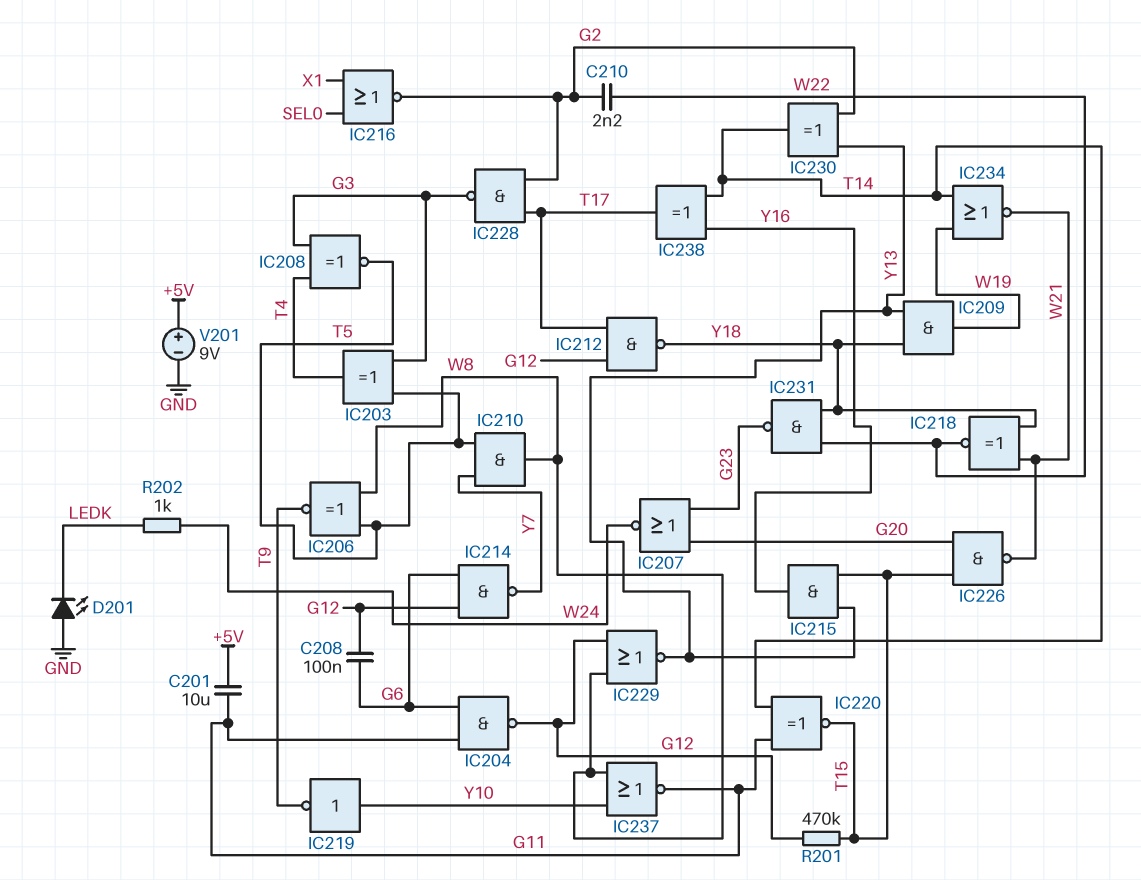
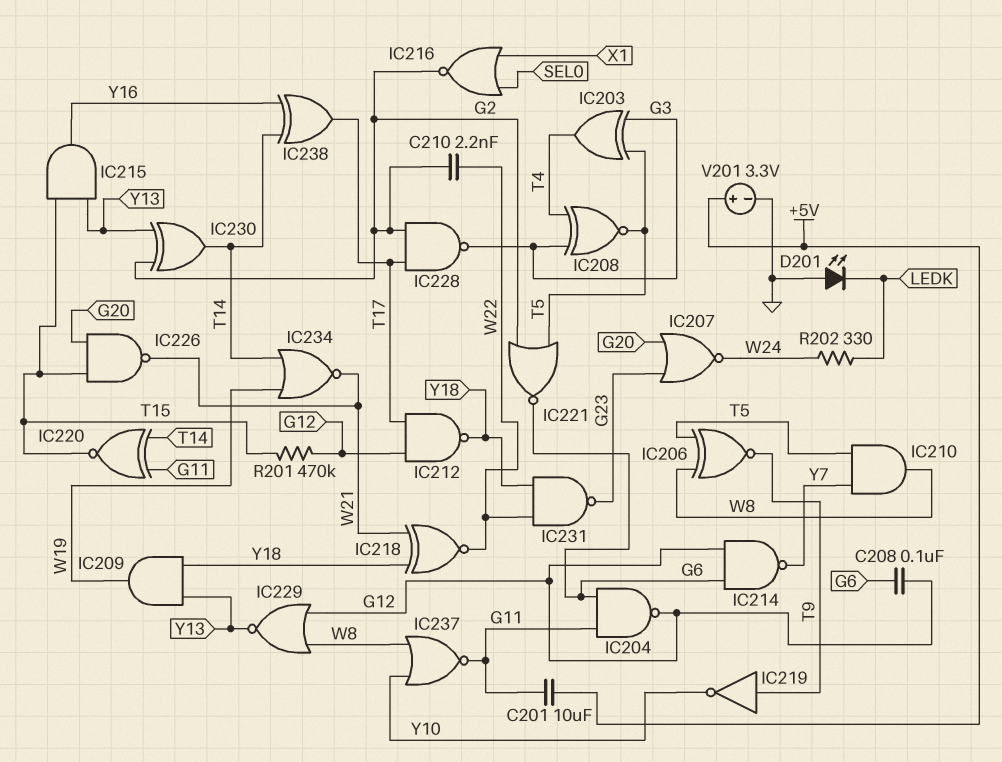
IC219: NOT (in Y10, out T9) -> NOT (in T9, out Y10)
IC221: none -> NOR (in G2, in T5, out G6)
R202: 1k (LEDK, W24) -> 330 (LEDK, W24)
V201: 9V (plus +5V, minus GND) -> 3.3V (plus +5V, minus GND)

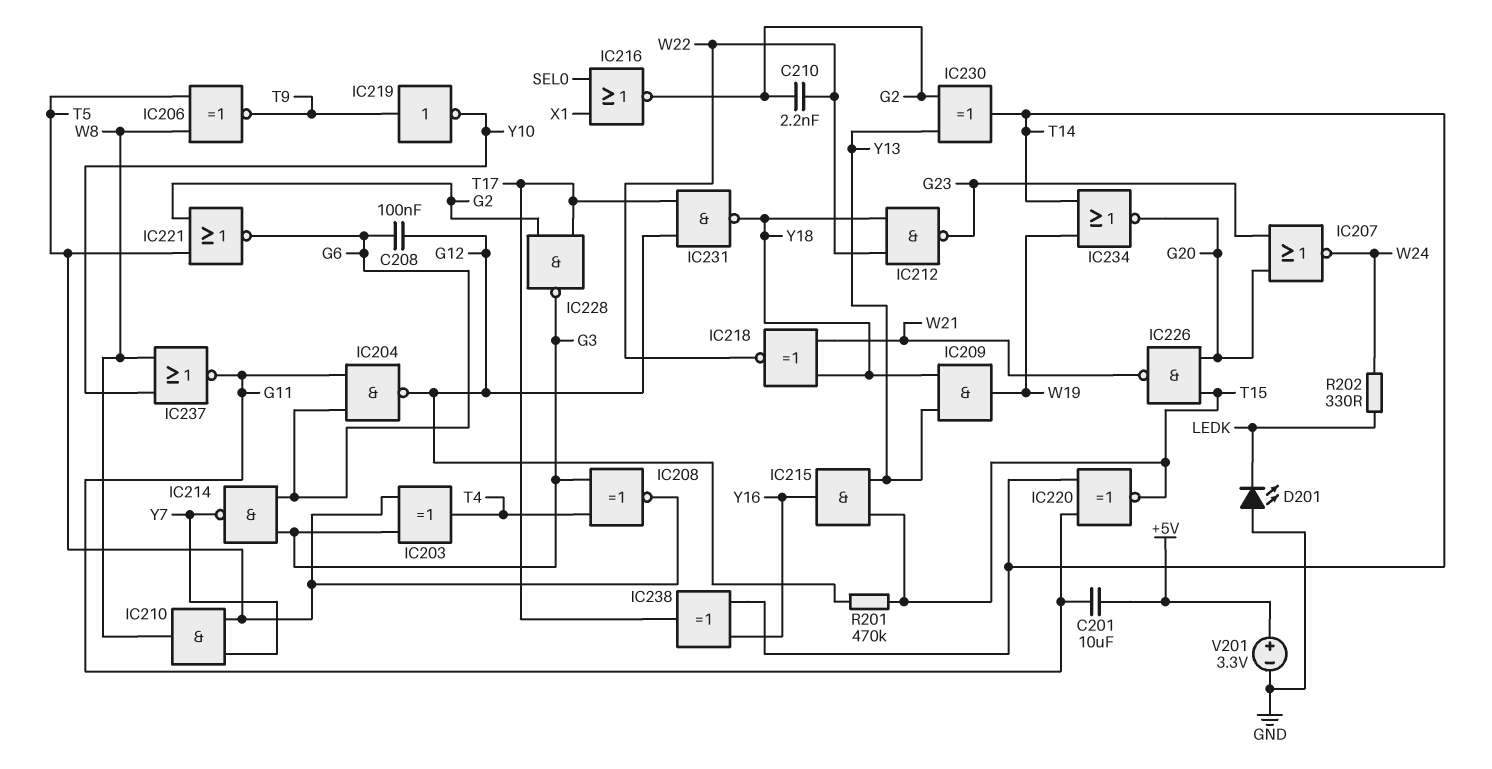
IC212: NAND (in G12, in T17, out Y18) -> NAND (in W22, in Y18, out G23)
IC214: NAND (in G6, in G12, out Y7) -> NAND (in G3, in G6, out Y7)
IC229: NOR (in G12, in W8, out Y13) -> none
IC231: NAND (in W22, in Y18, out G23) -> NAND (in G12, in T17, out Y18)
IC234: NOR (in T14, in W19, out W21) -> NOR (in T14, in W19, out G20)

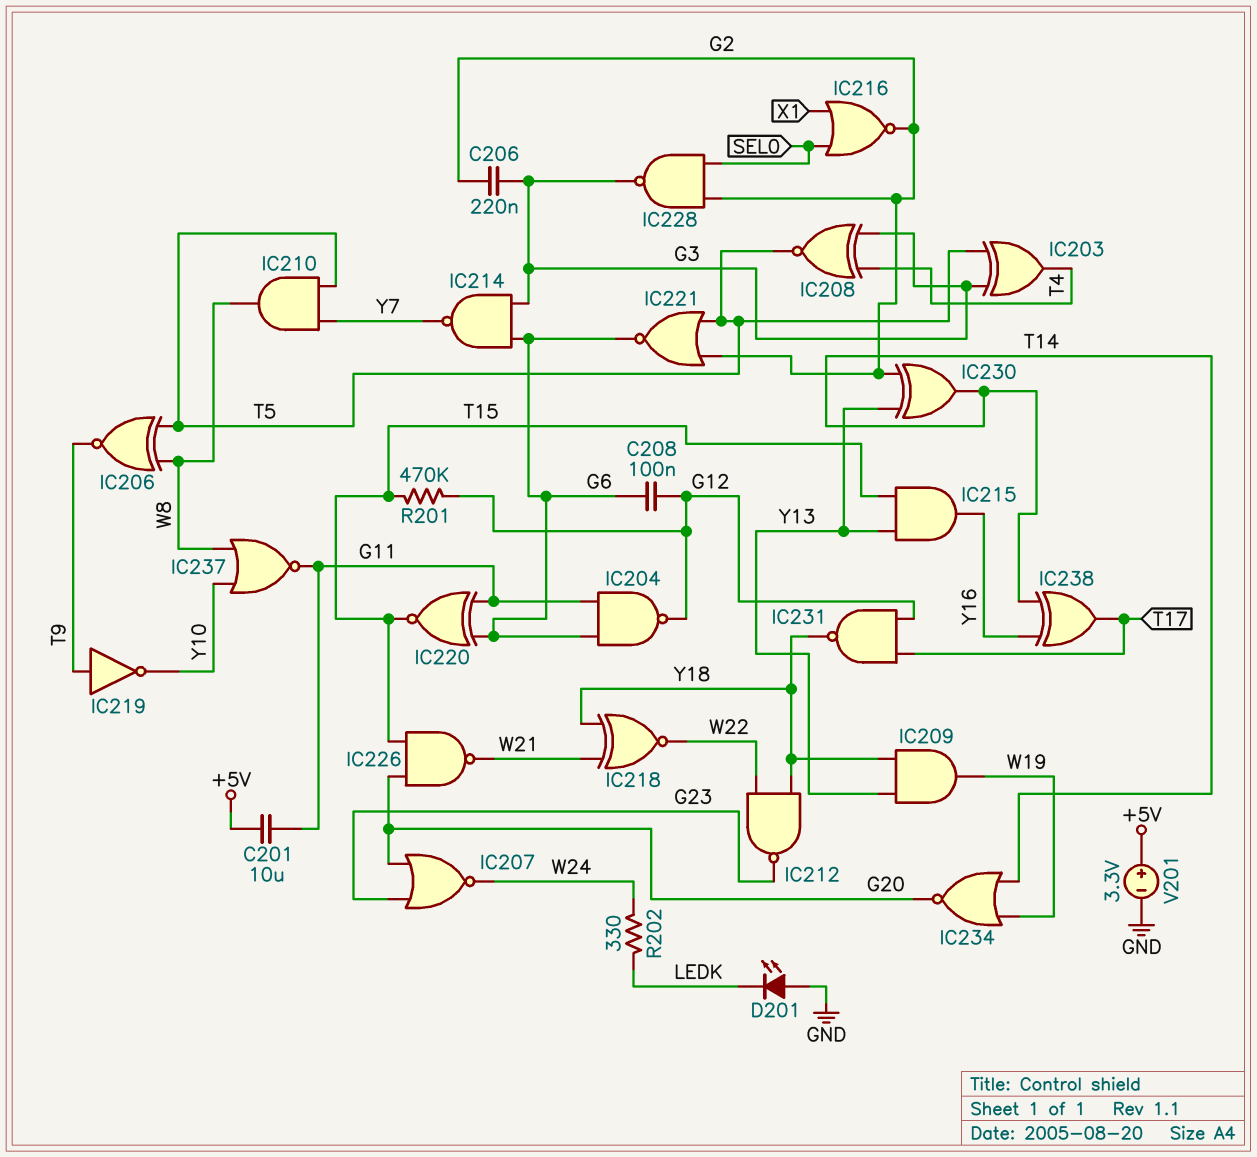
C206: none -> 220nF (G2, G3)
C210: 2.2nF (G2, W22) -> none
IC220: XNOR (in G11, in T14, out T15) -> XNOR (in G6, in G11, out T15)
IC228: NAND (in G2, in T17, out G3) -> NAND (in G2, in SEL0, out G3)

